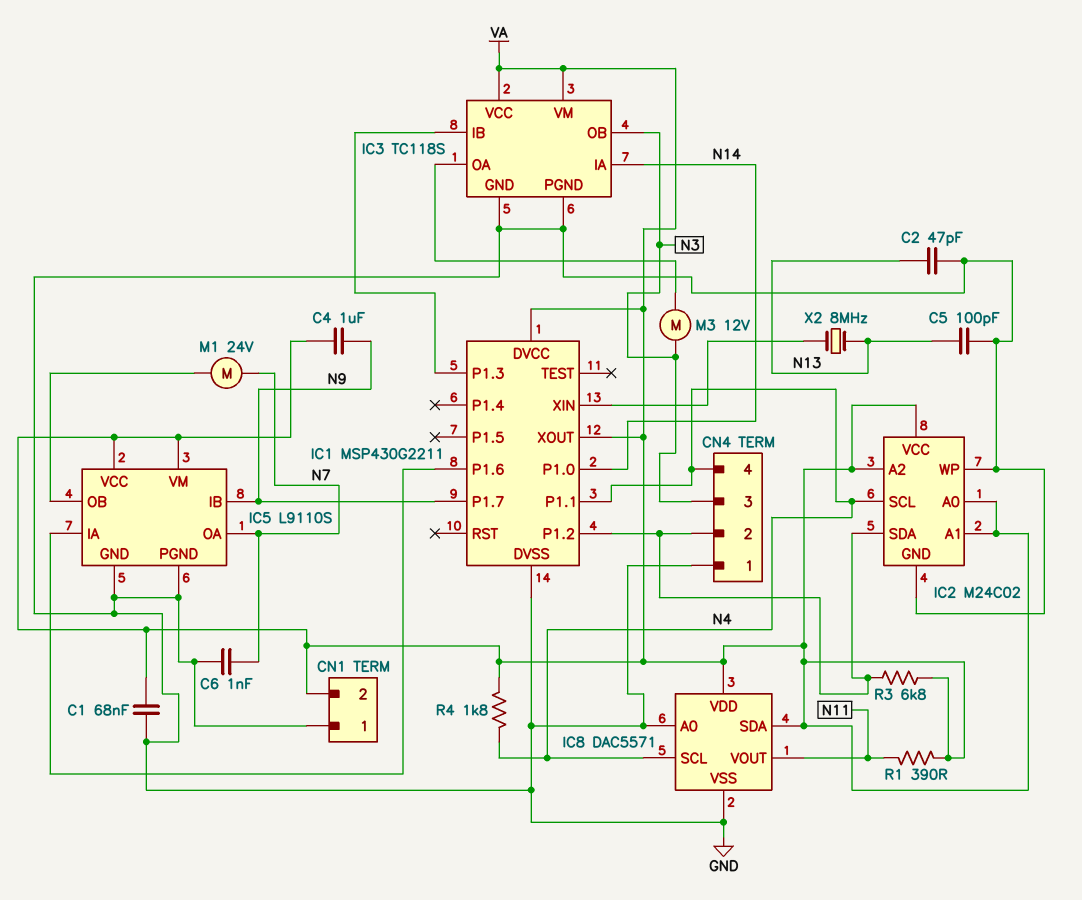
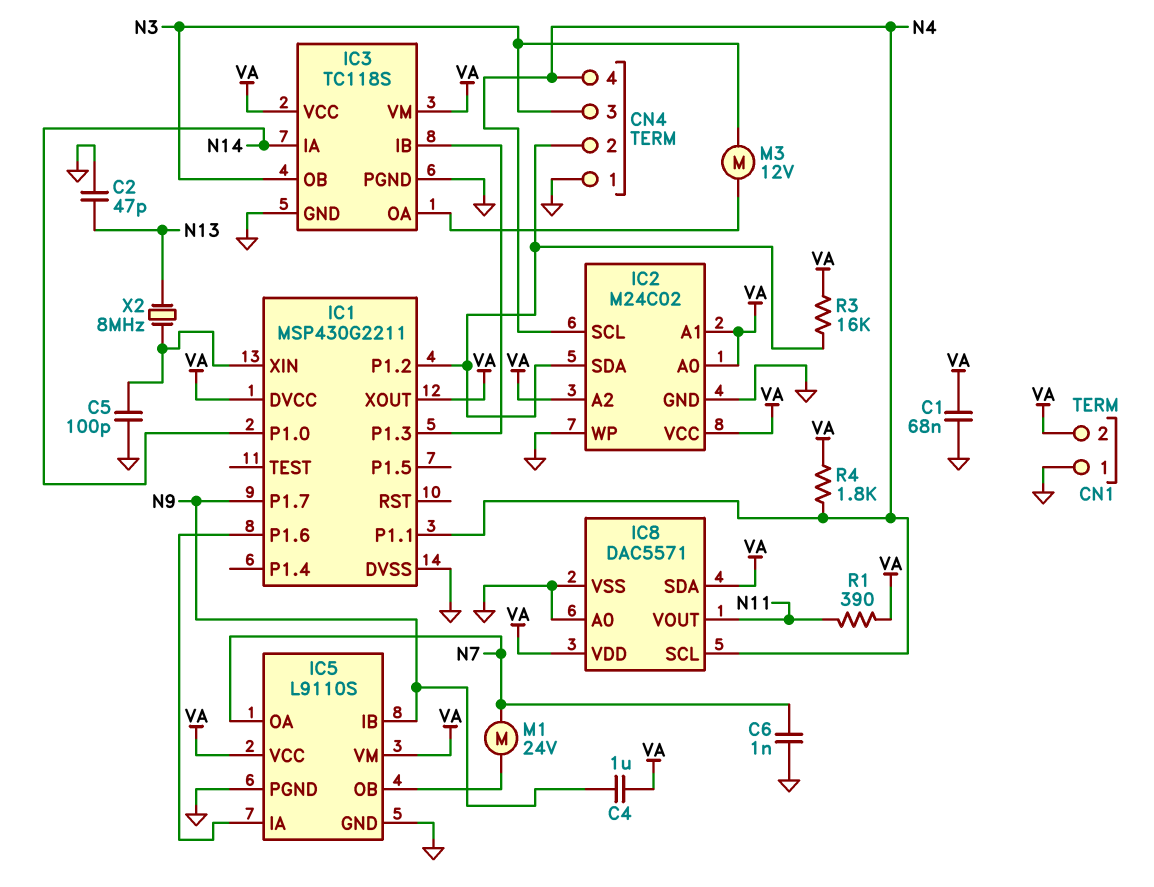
C5: 100pF (GND, N13) -> 100pF (GND, IC1/XIN)
R3: 6.8k (CN4/2, VA) -> 16k (CN4/2, VA)

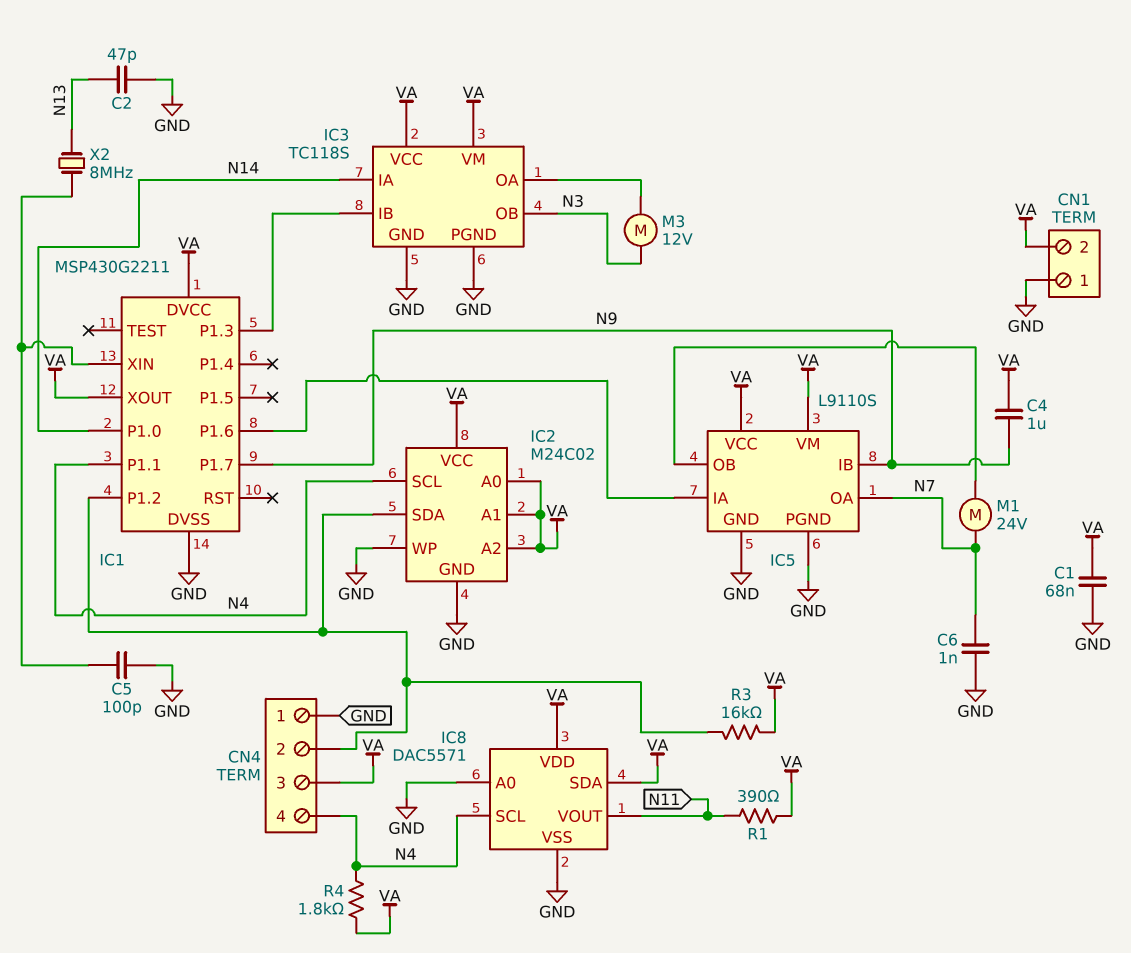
CN4 pin 3: N3 -> VA

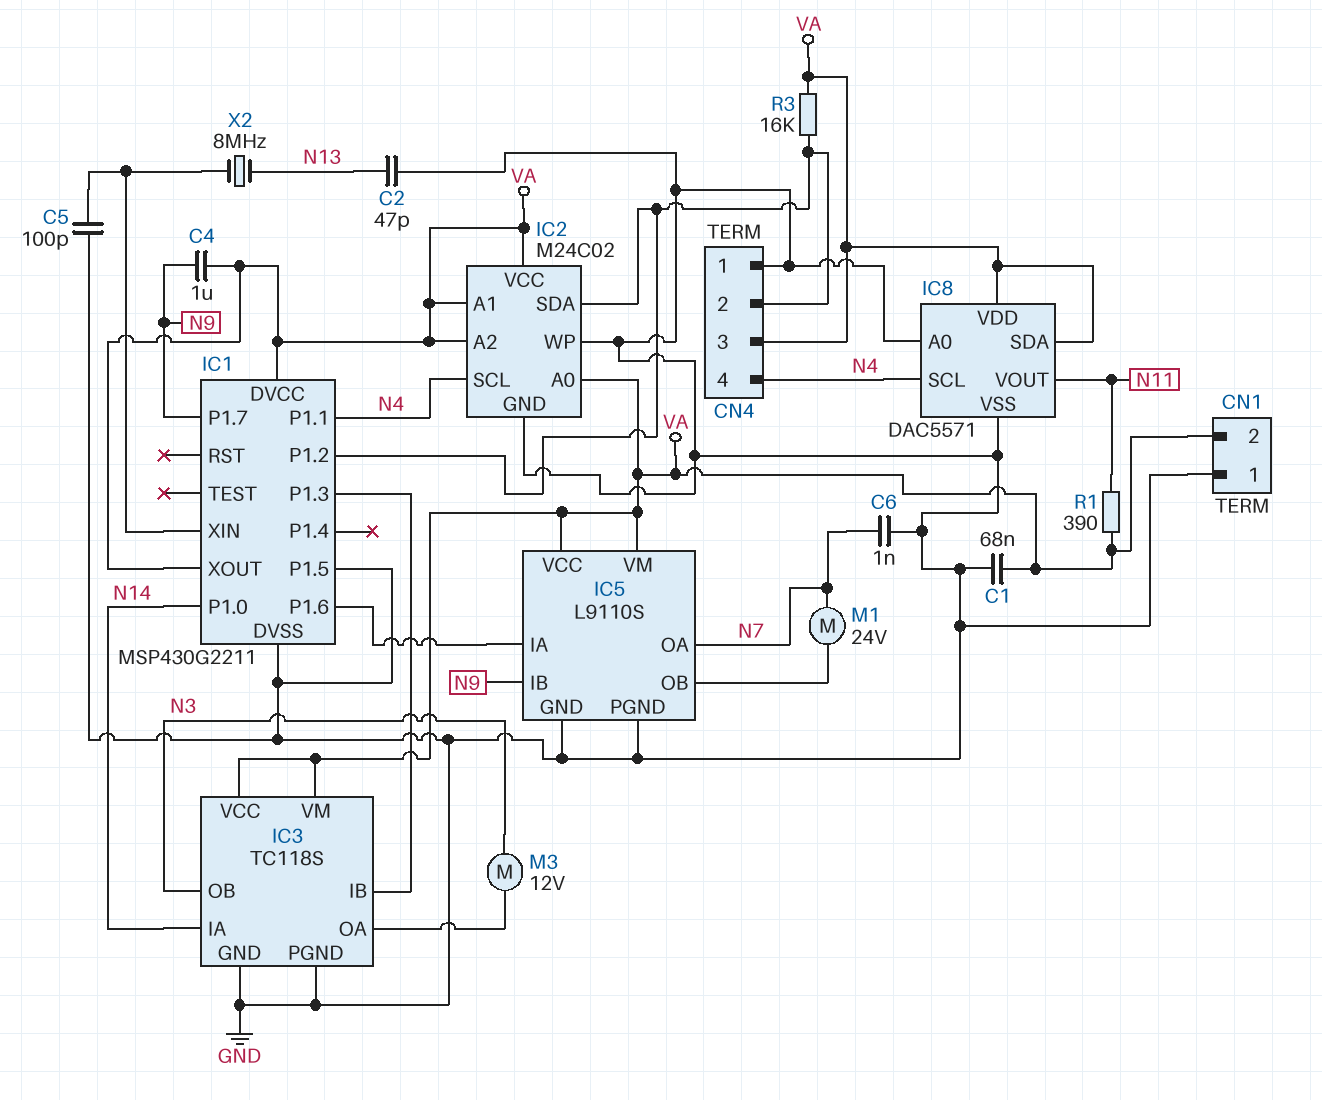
IC1 pin P1.5: none -> GND
R4: 1.8k (N4, VA) -> none

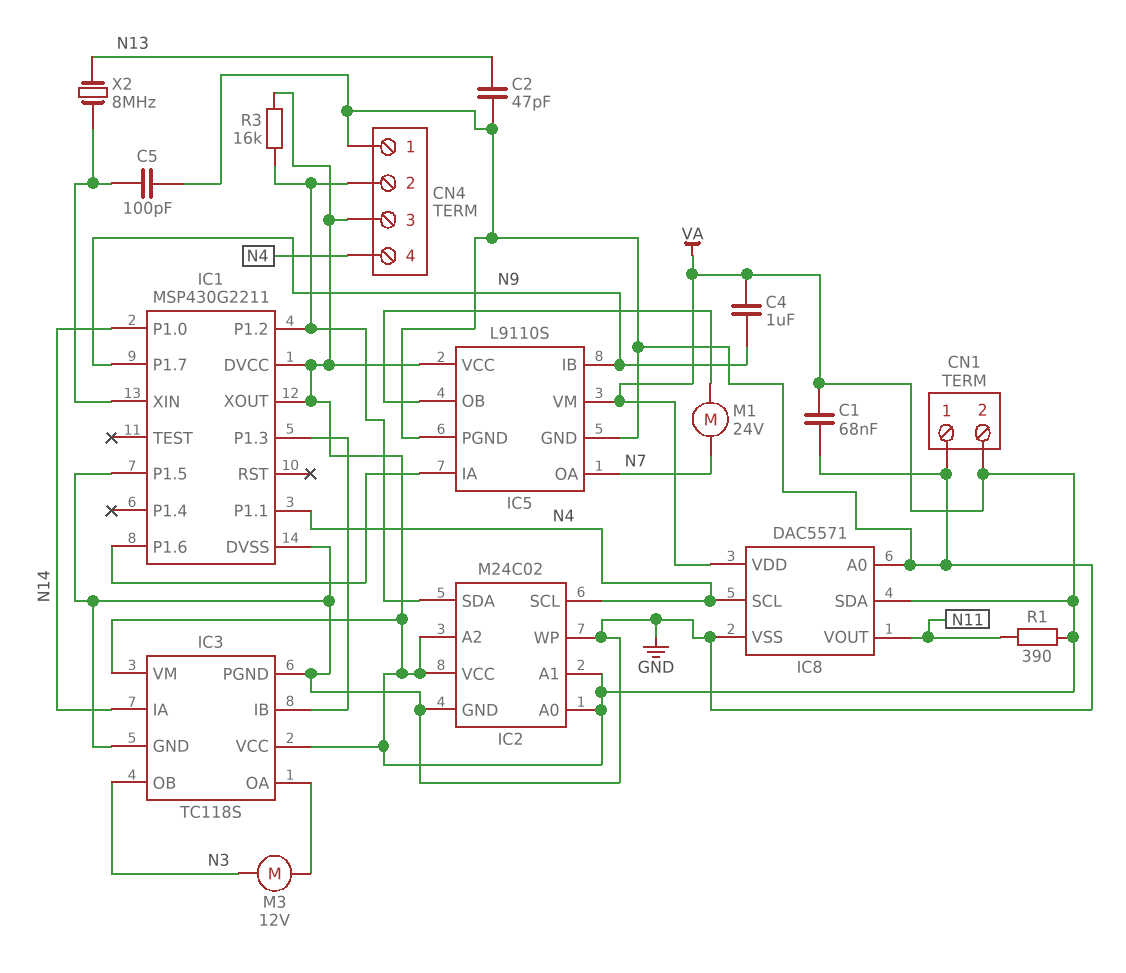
C6: 1nF (GND, N7) -> none

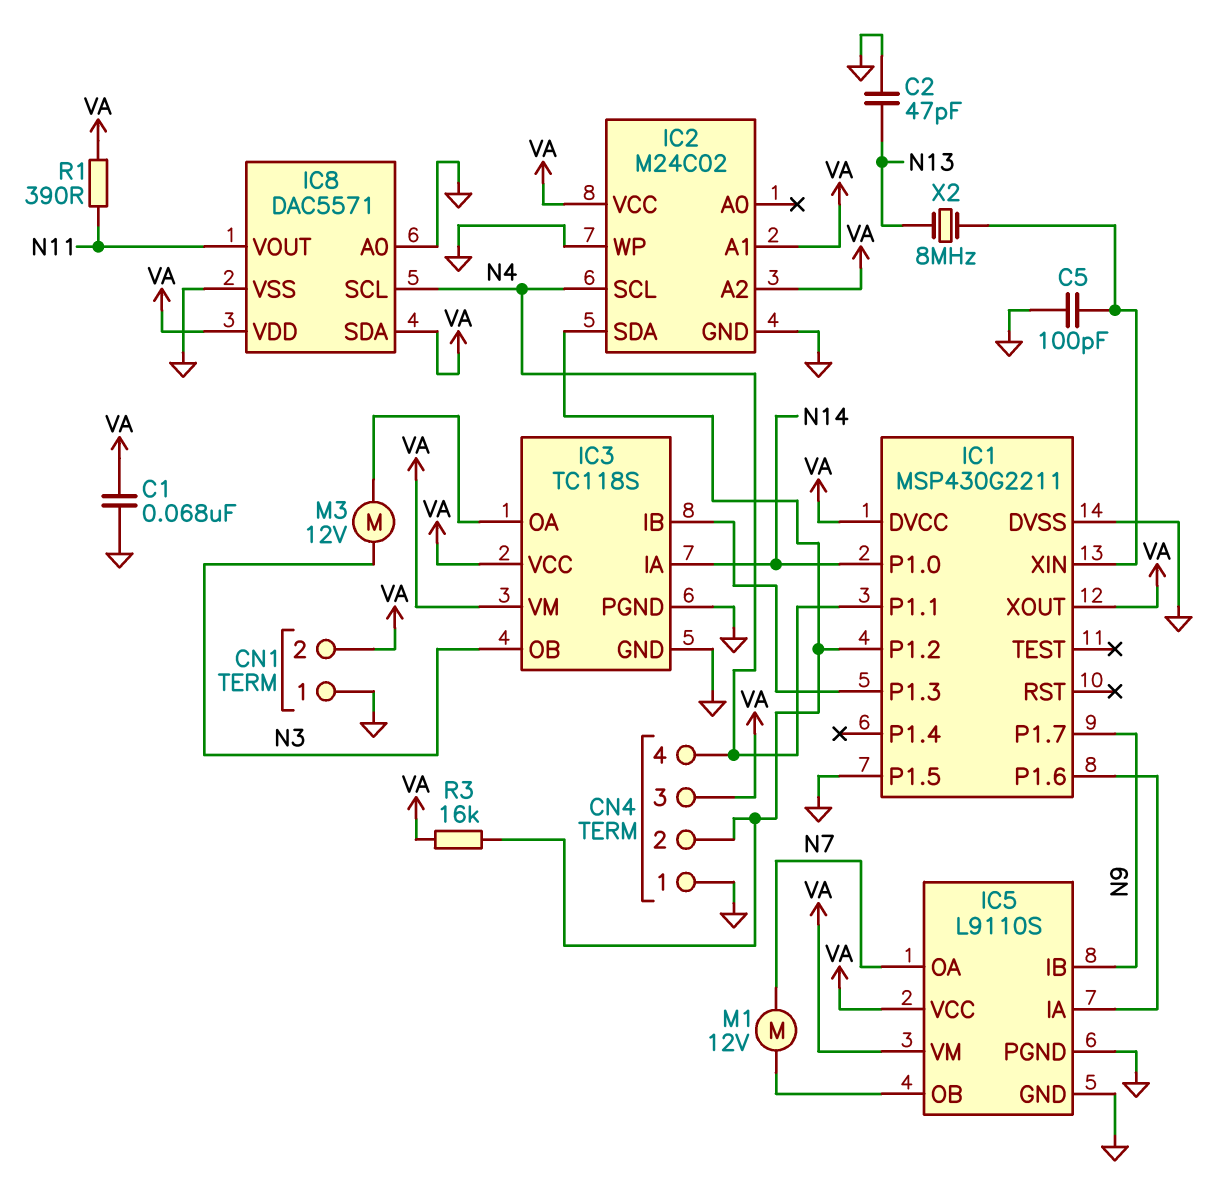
C4: 1uF (N9, VA) -> none
IC2 pin A0: VA -> none
M1: motor 24V (IC5/OB, N7) -> motor 12V (IC5/OB, N7)

